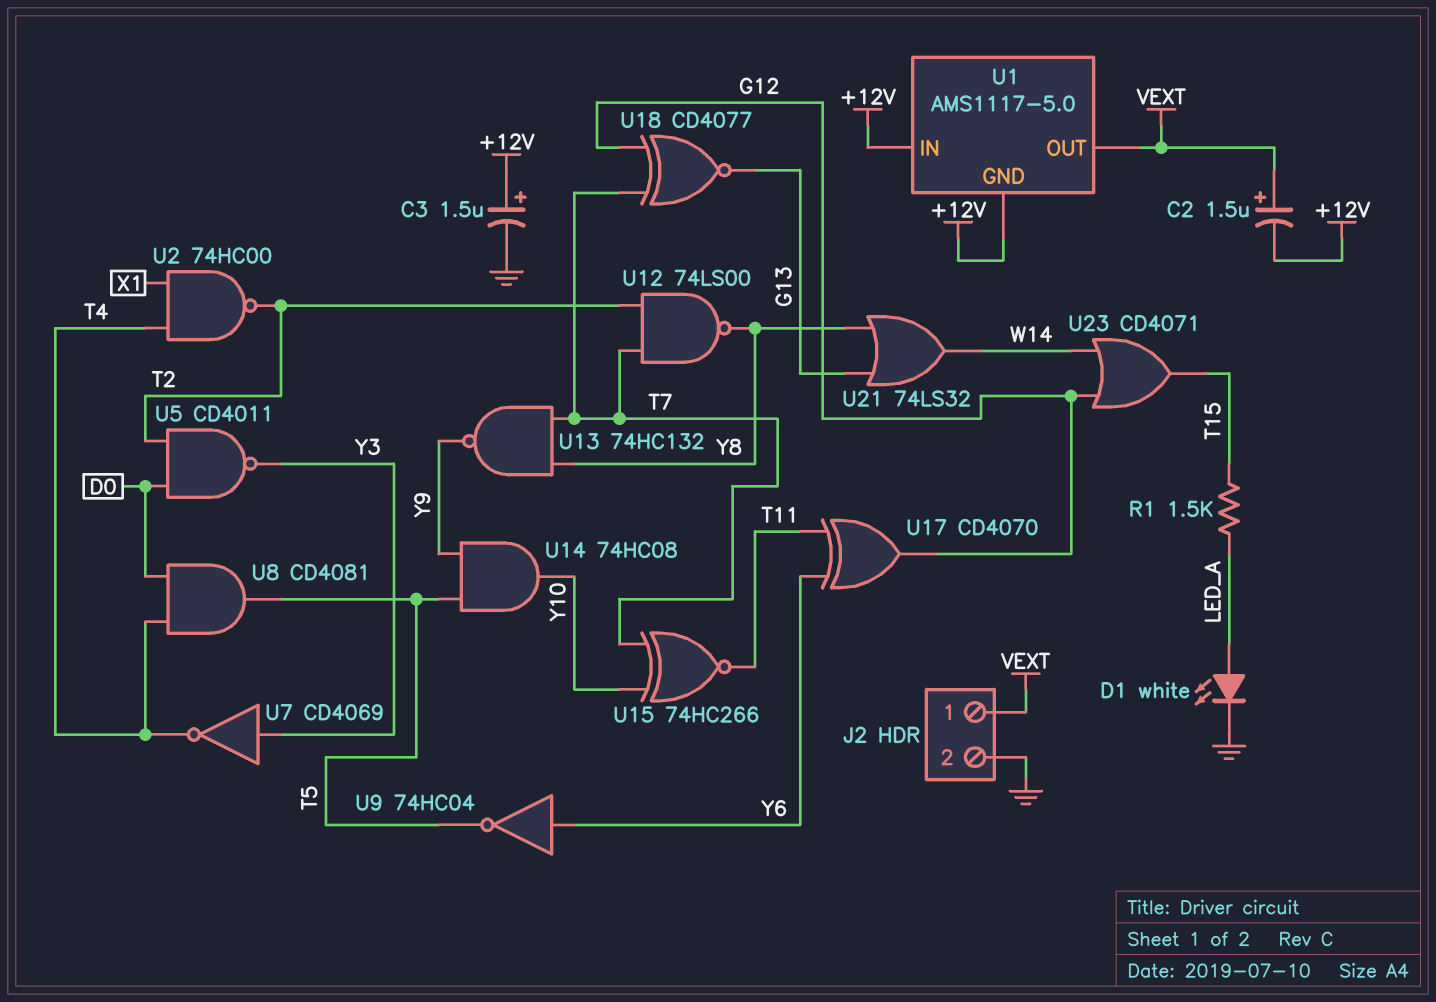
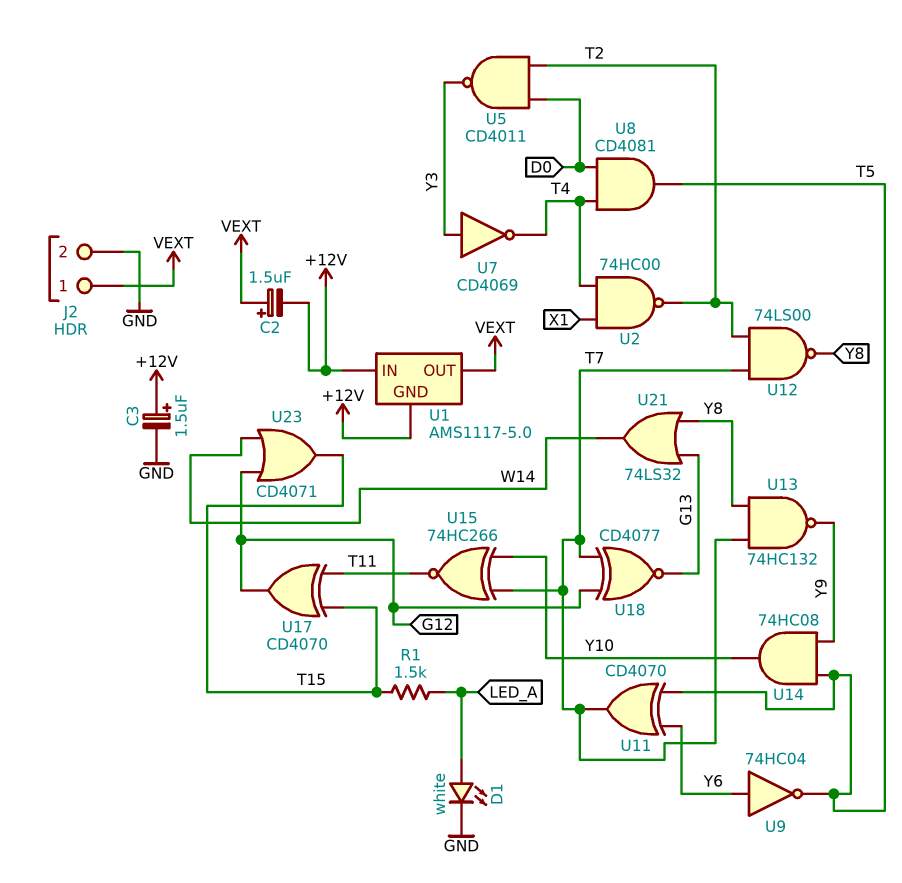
U11: none -> XOR CD4070 (in T5, in Y6, out T7)
U17: XOR CD4070 (in T11, in Y6, out G12) -> XOR CD4070 (in T11, in T15, out G12)

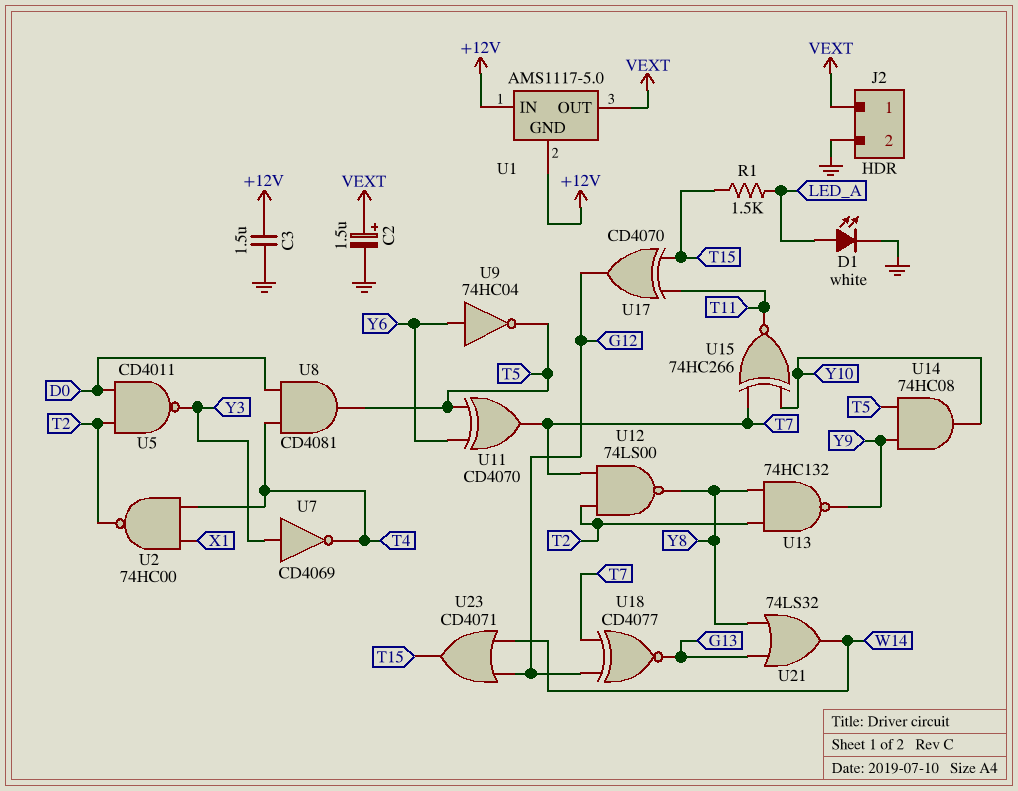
C2: 1.5uF (plus VEXT, minus +12V) -> 1.5uF (plus VEXT, minus GND)
C3: 1.5uF (plus +12V, minus GND) -> 1.5uF (+12V, GND)
U13: NAND 74HC132 (in T7, in Y8, out Y9) -> NAND 74HC132 (in T2, in Y8, out Y9)

